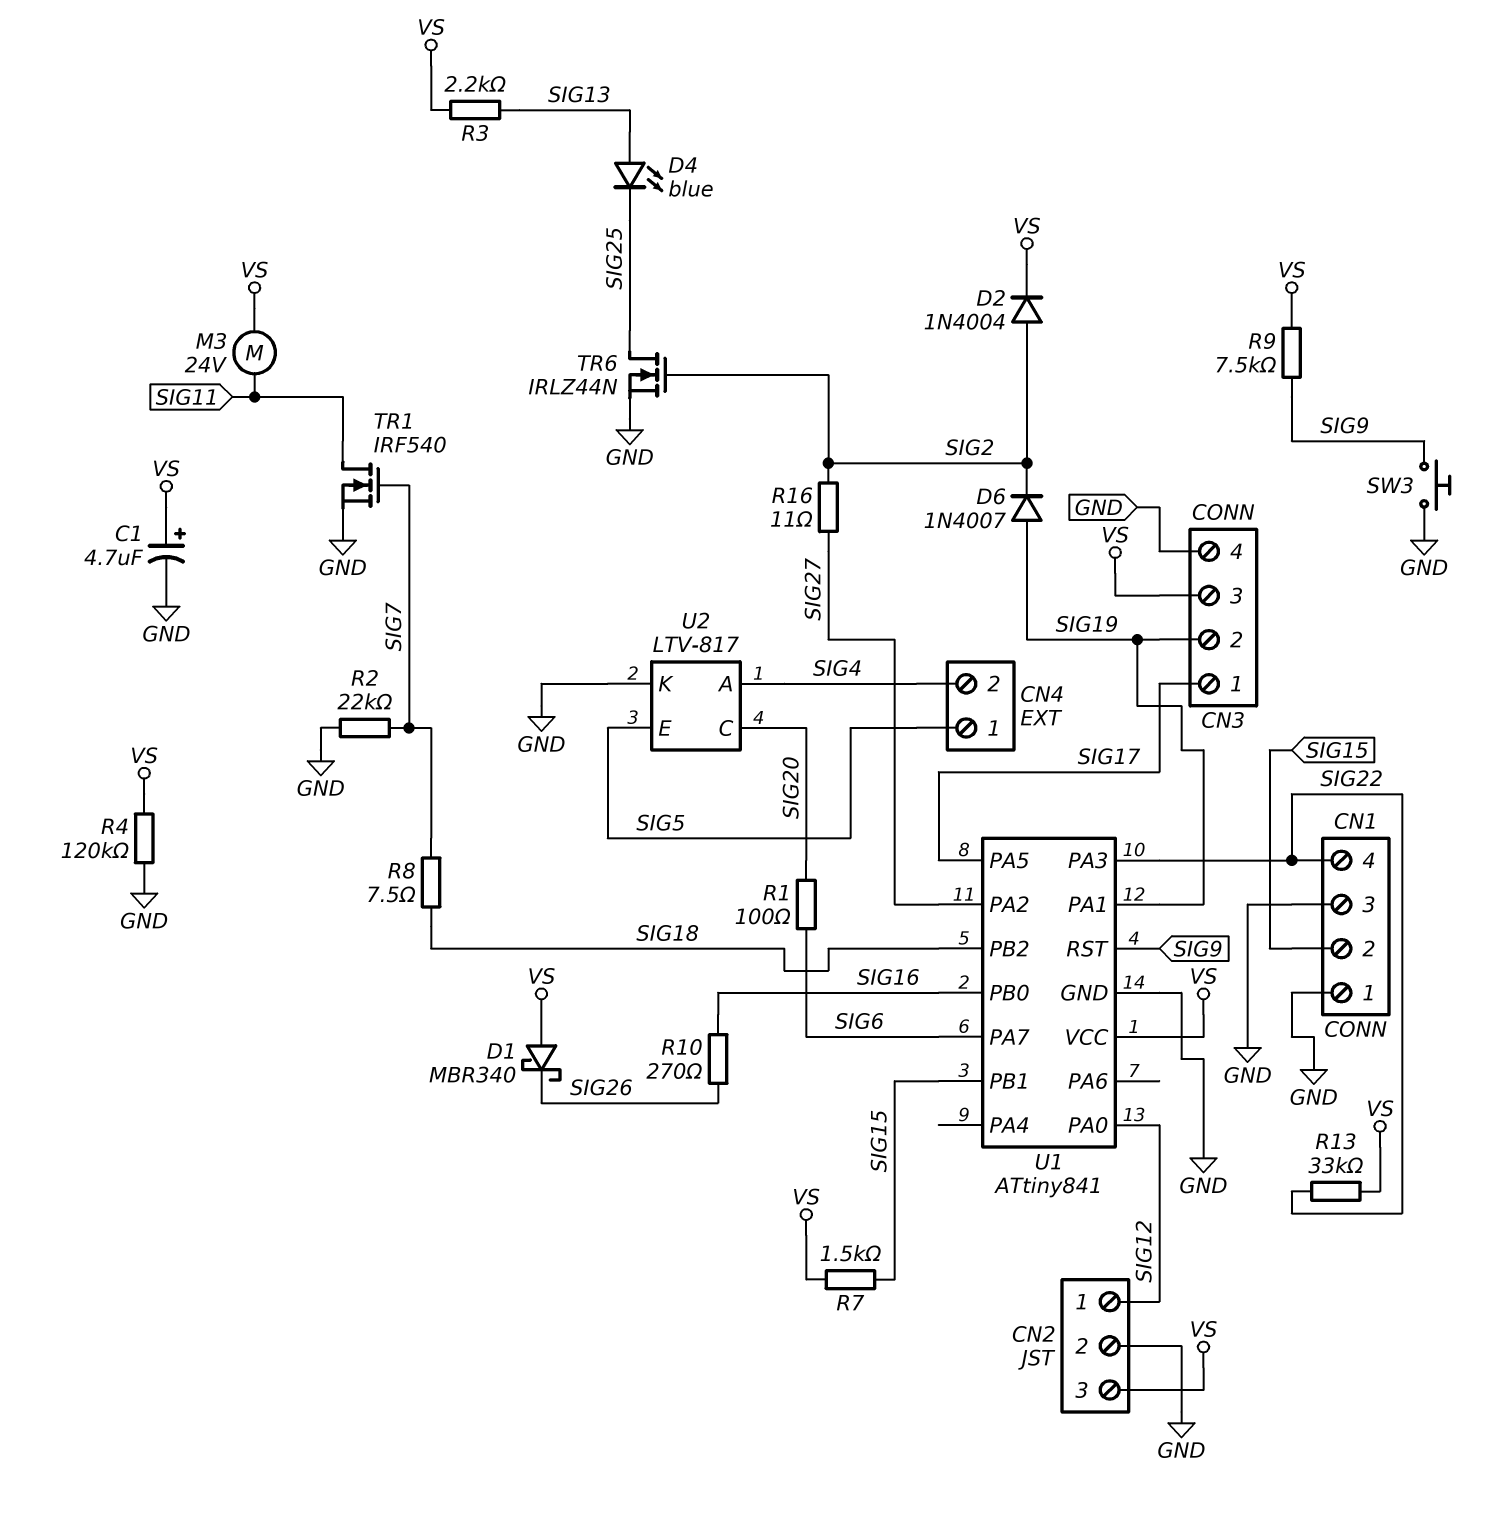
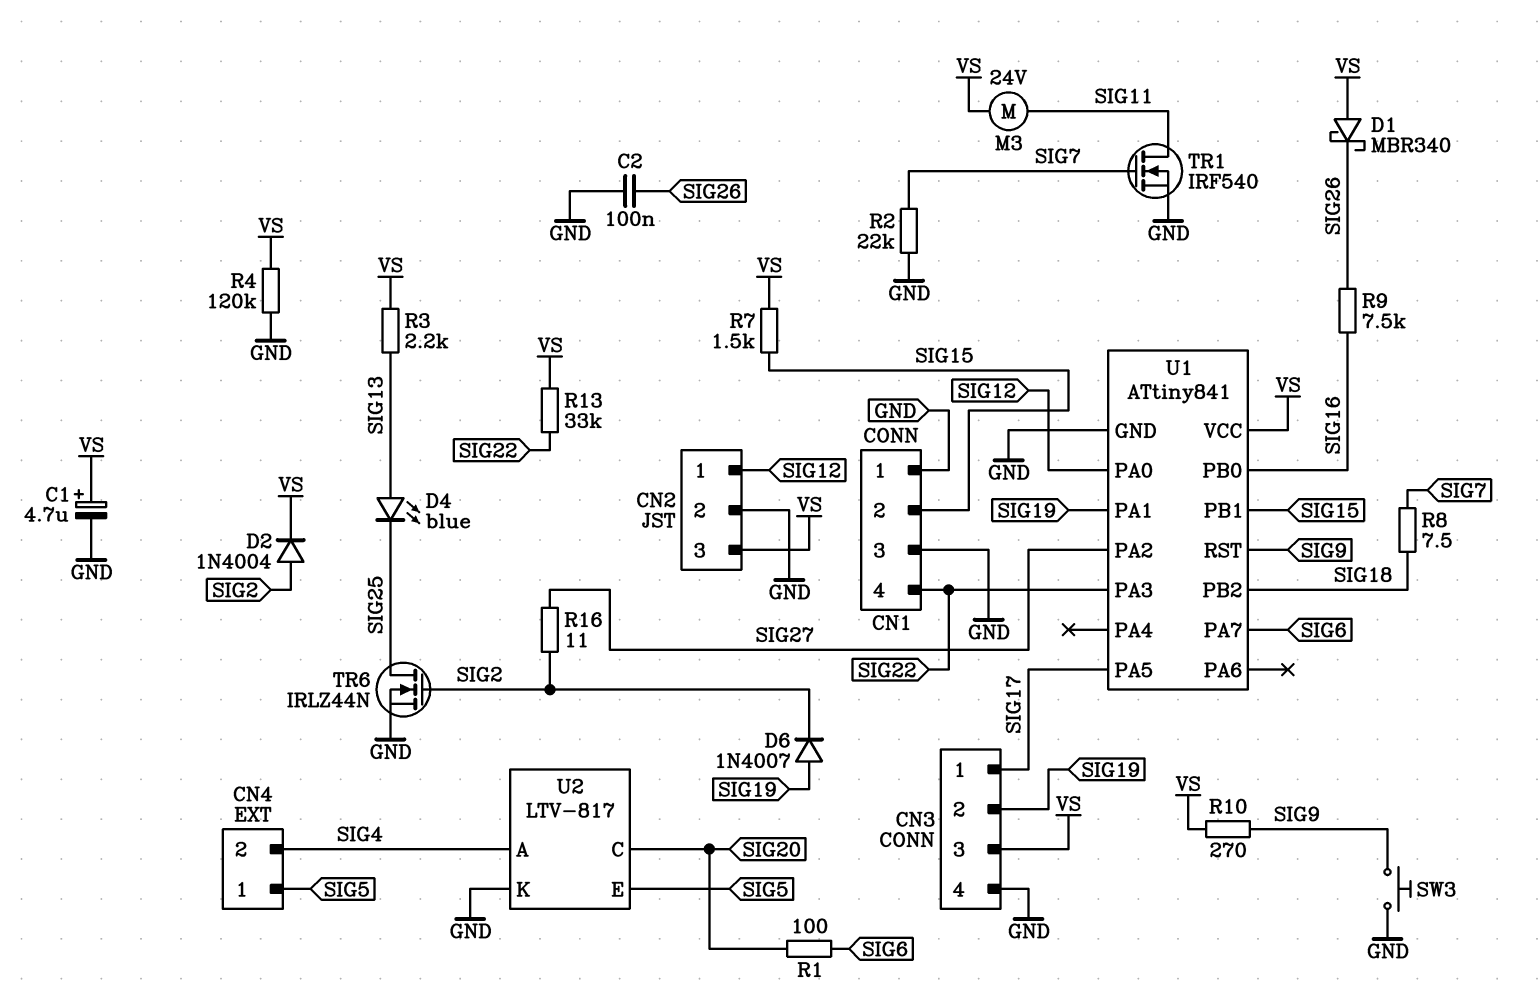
C2: none -> 100nF (GND, SIG26)
R9: 7.5k (SIG9, VS) -> 7.5k (SIG16, SIG26)
R10: 270 (SIG16, SIG26) -> 270 (SIG9, VS)

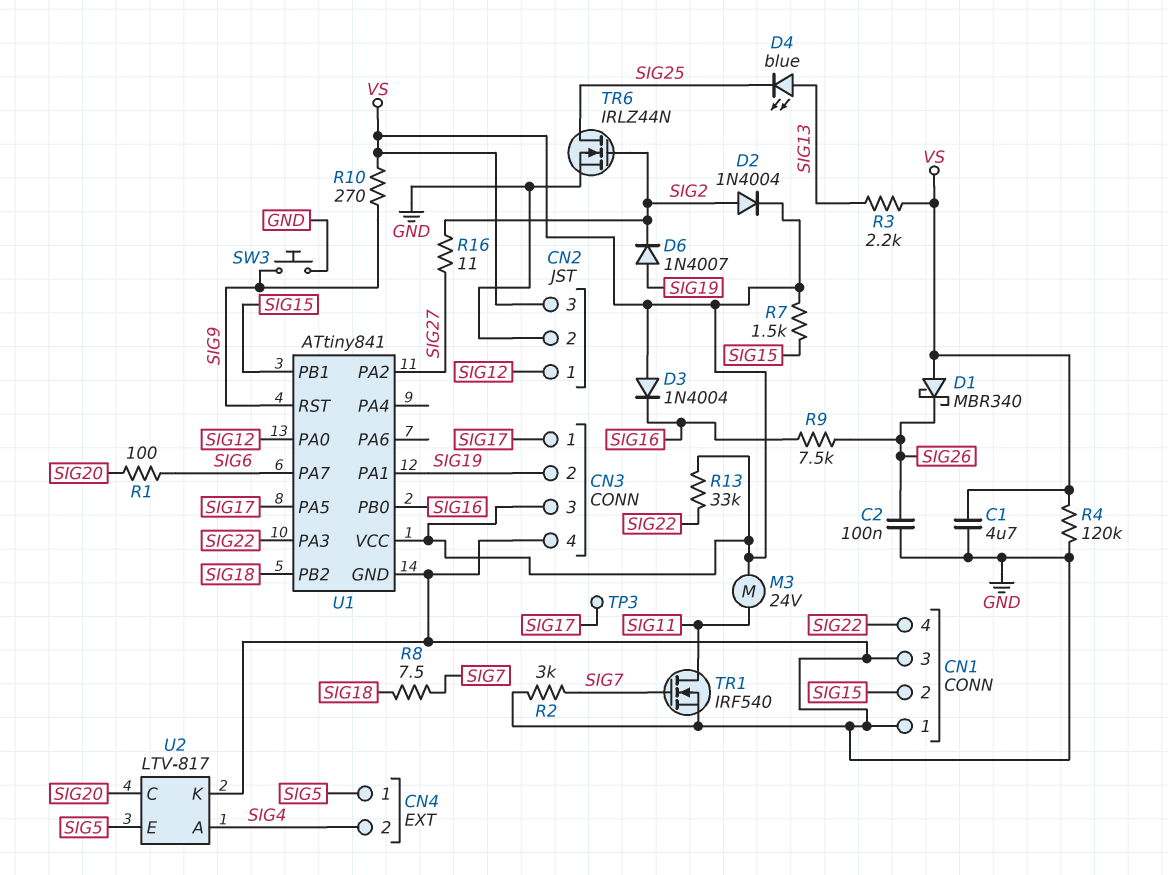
C1: 4.7uF (plus VS, minus GND) -> 4.7uF (GND, VS)
D3: none -> diode 1N4004 (A VS, K SIG16)
R2: 22k (GND, SIG7) -> 3k (GND, SIG7)
TP3: none -> test point (SIG17)

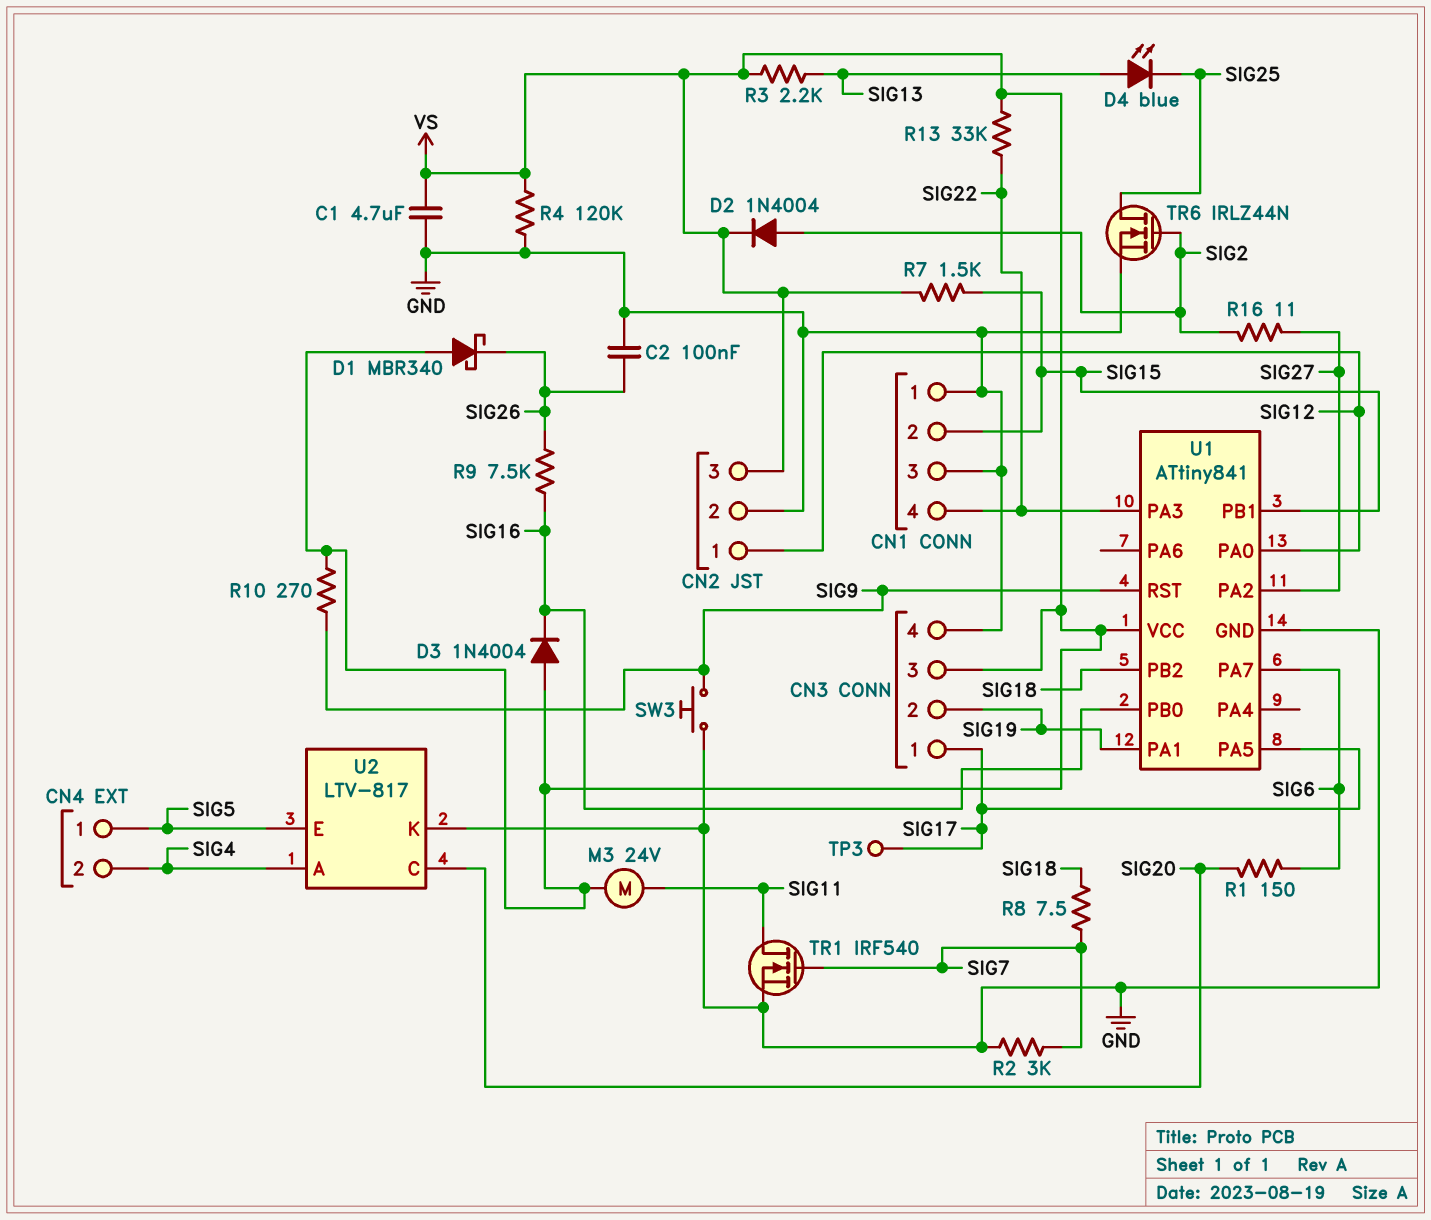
D6: diode 1N4007 (A SIG19, K SIG2) -> none
R1: 100 (SIG6, SIG20) -> 150 (SIG6, SIG20)

